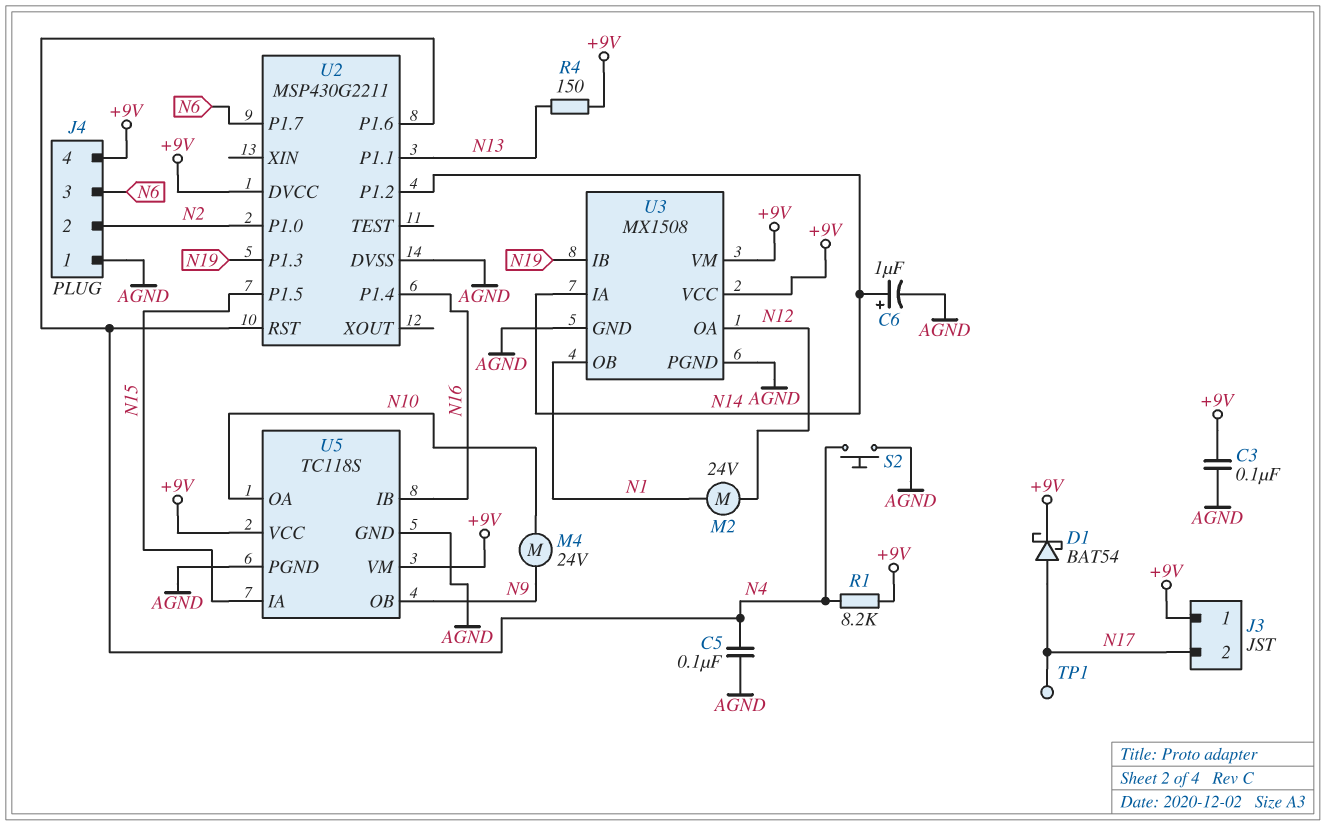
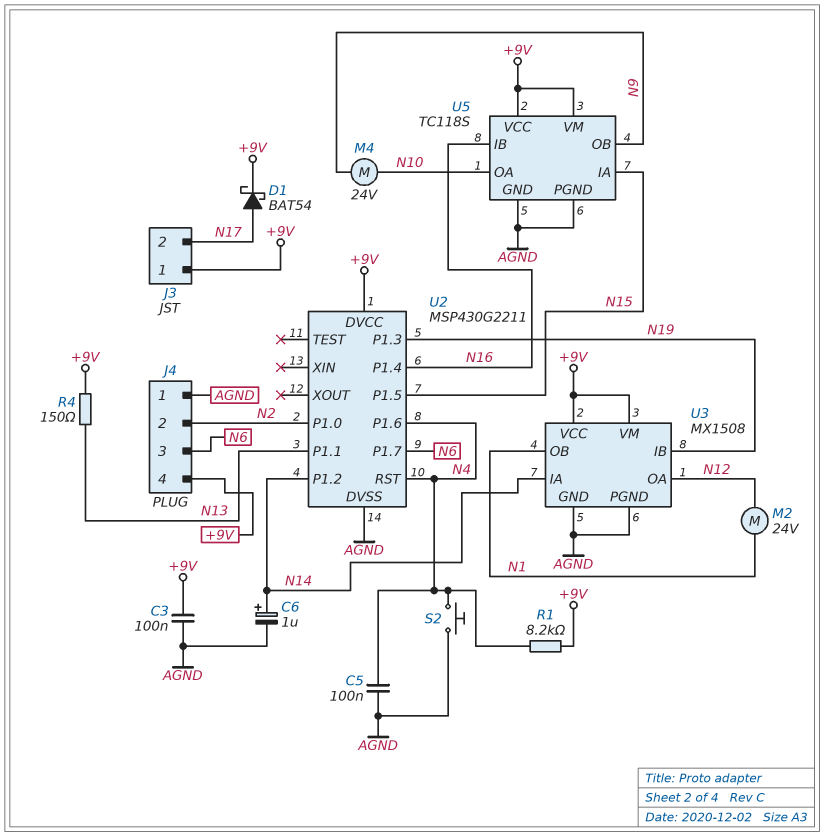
TP1: test point (N17) -> none

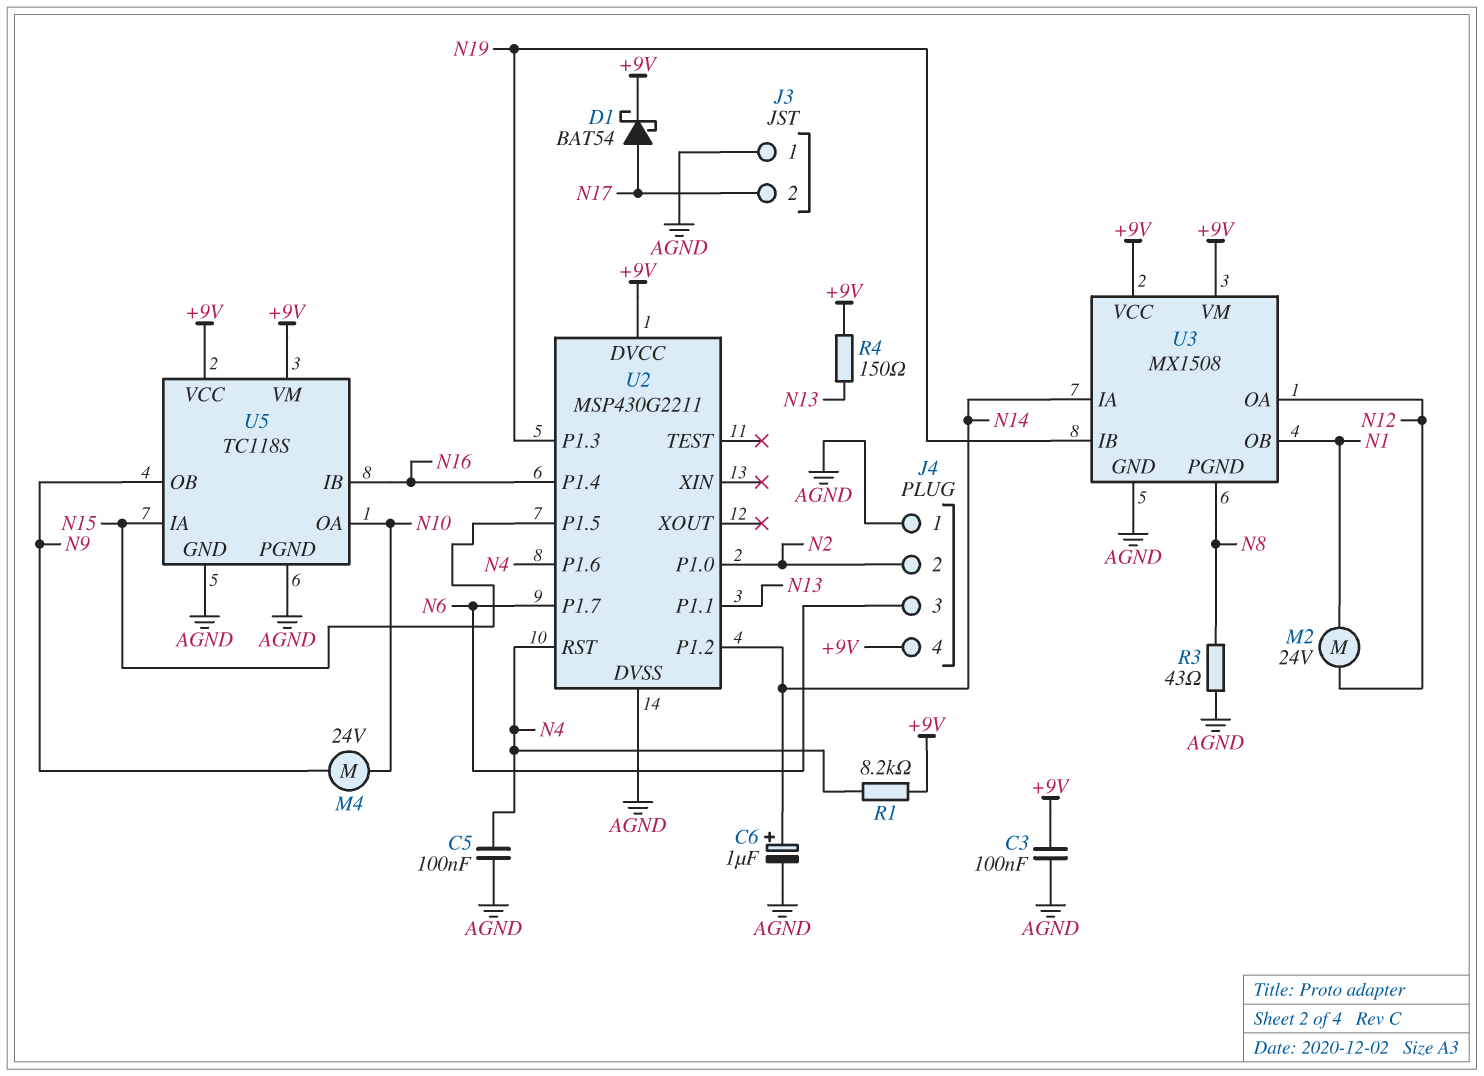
J3 pin 1: +9V -> AGND
R3: none -> 43 (AGND, N8)
S2: button (AGND, N4) -> none
U3 pin PGND: AGND -> N8

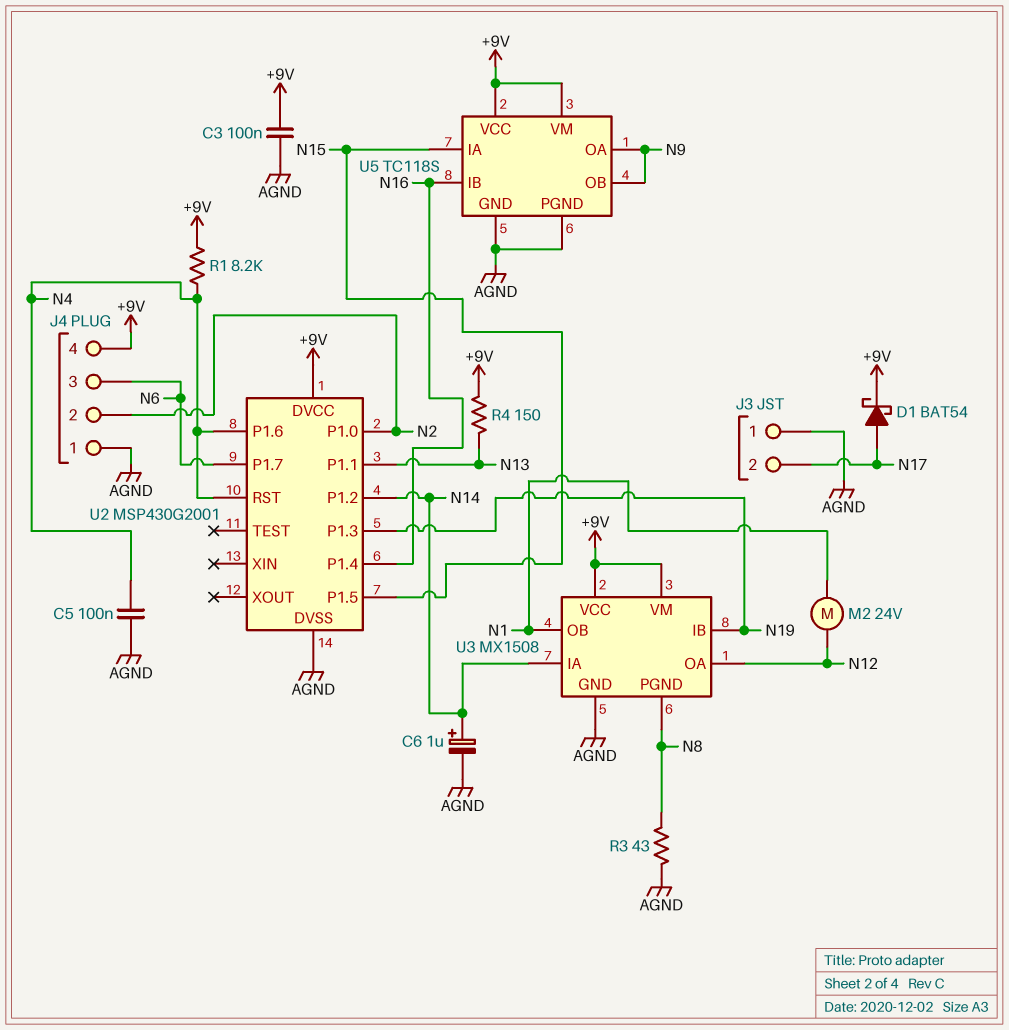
M4: motor 24V (N9, N10) -> none
U2: MSP430G2211 -> MSP430G2001
U5 pin OA: N10 -> N9

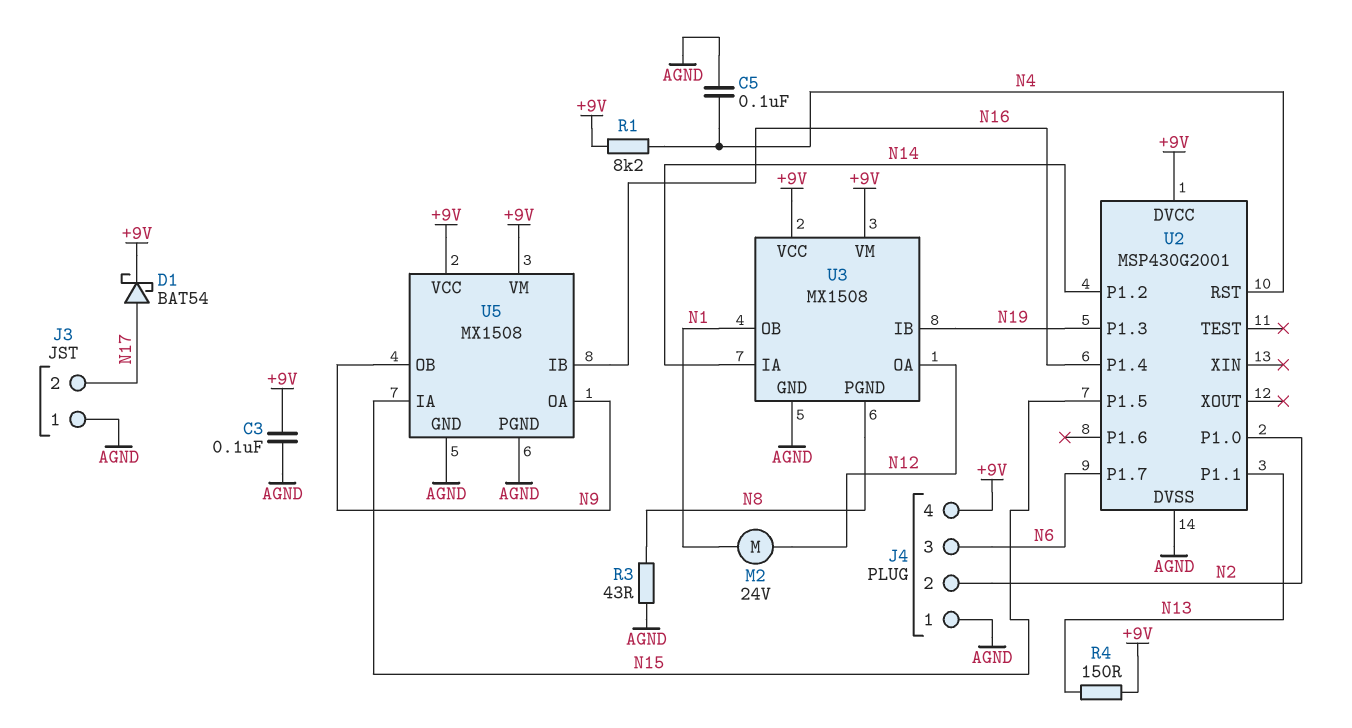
C6: 1uF (plus N14, minus AGND) -> none
U2 pin P1.6: N4 -> none
U5: TC118S -> MX1508

